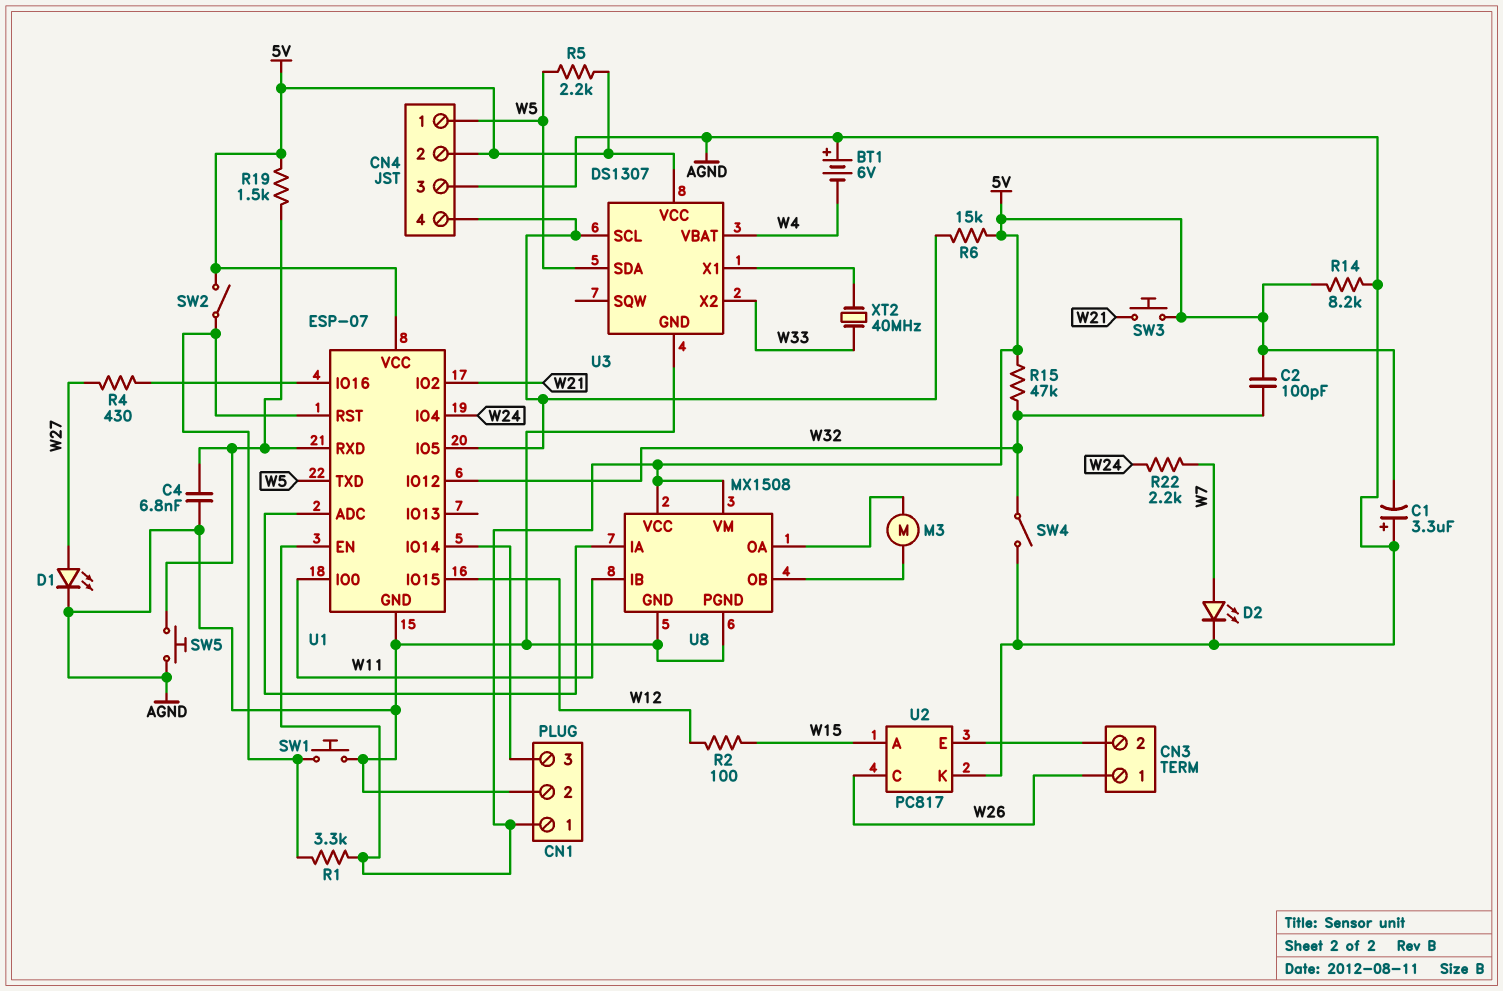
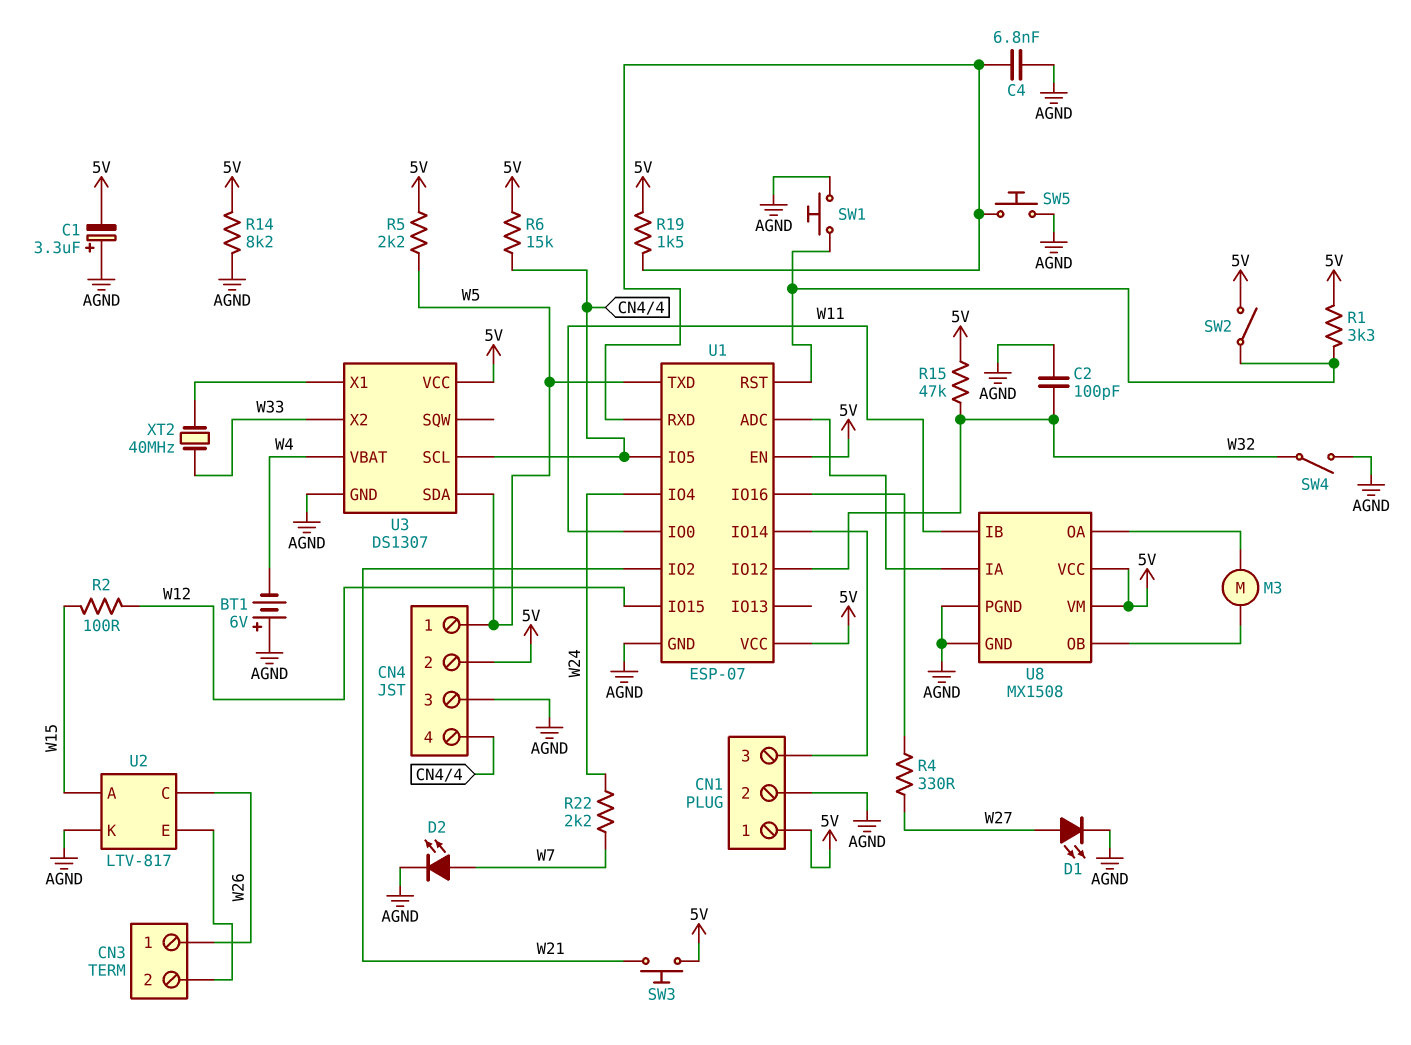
C2: 100pF (5V, W32) -> 100pF (AGND, W32)
R4: 430 (U1/IO16, W27) -> 330 (U1/IO16, W27)
U2: PC817 -> LTV-817

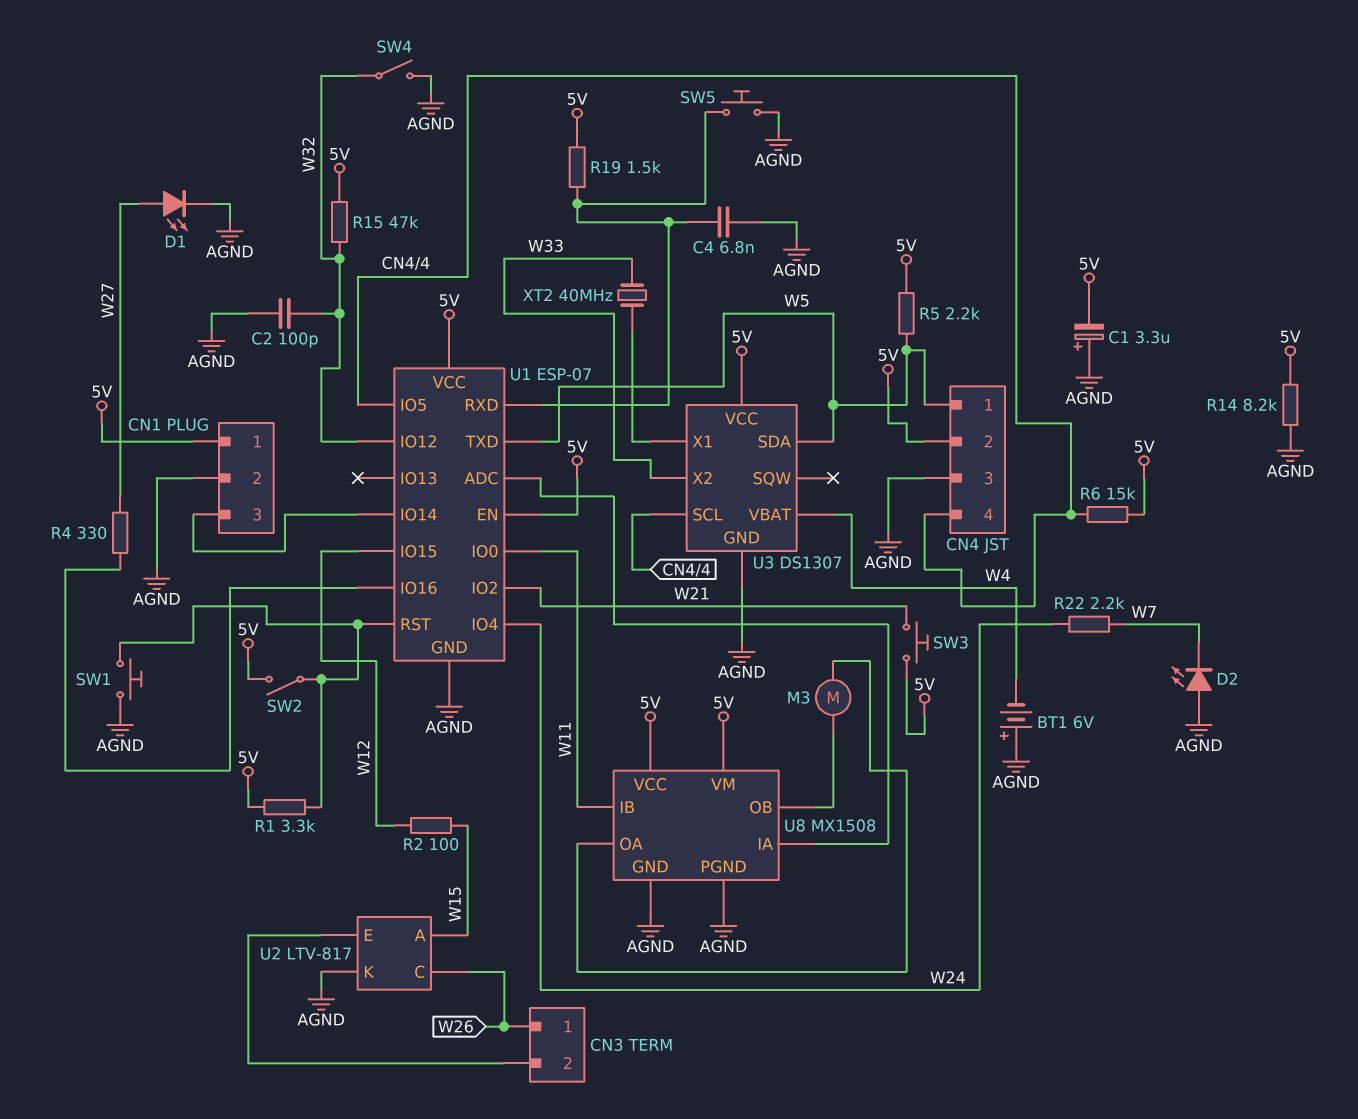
D2: LED (A W7, K AGND) -> LED (A AGND, K W7)

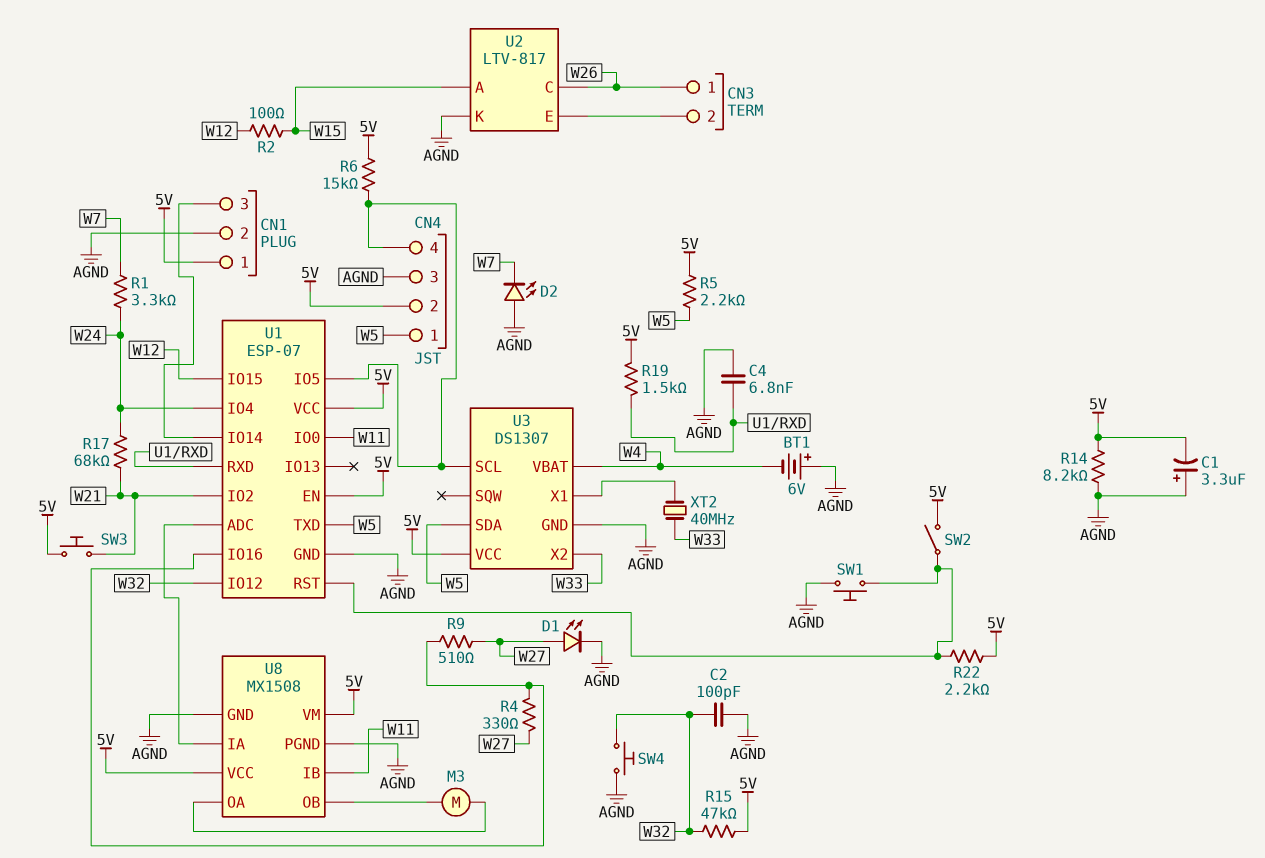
R1: 3.3k (5V, U1/RST) -> 3.3k (W7, W24)
R9: none -> 510 (U1/IO16, W27)
R17: none -> 68k (W21, W24)
R22: 2.2k (W7, W24) -> 2.2k (5V, U1/RST)
SW4: switch (AGND, W32) -> button (AGND, W32)
SW5: button (AGND, U1/RXD) -> none

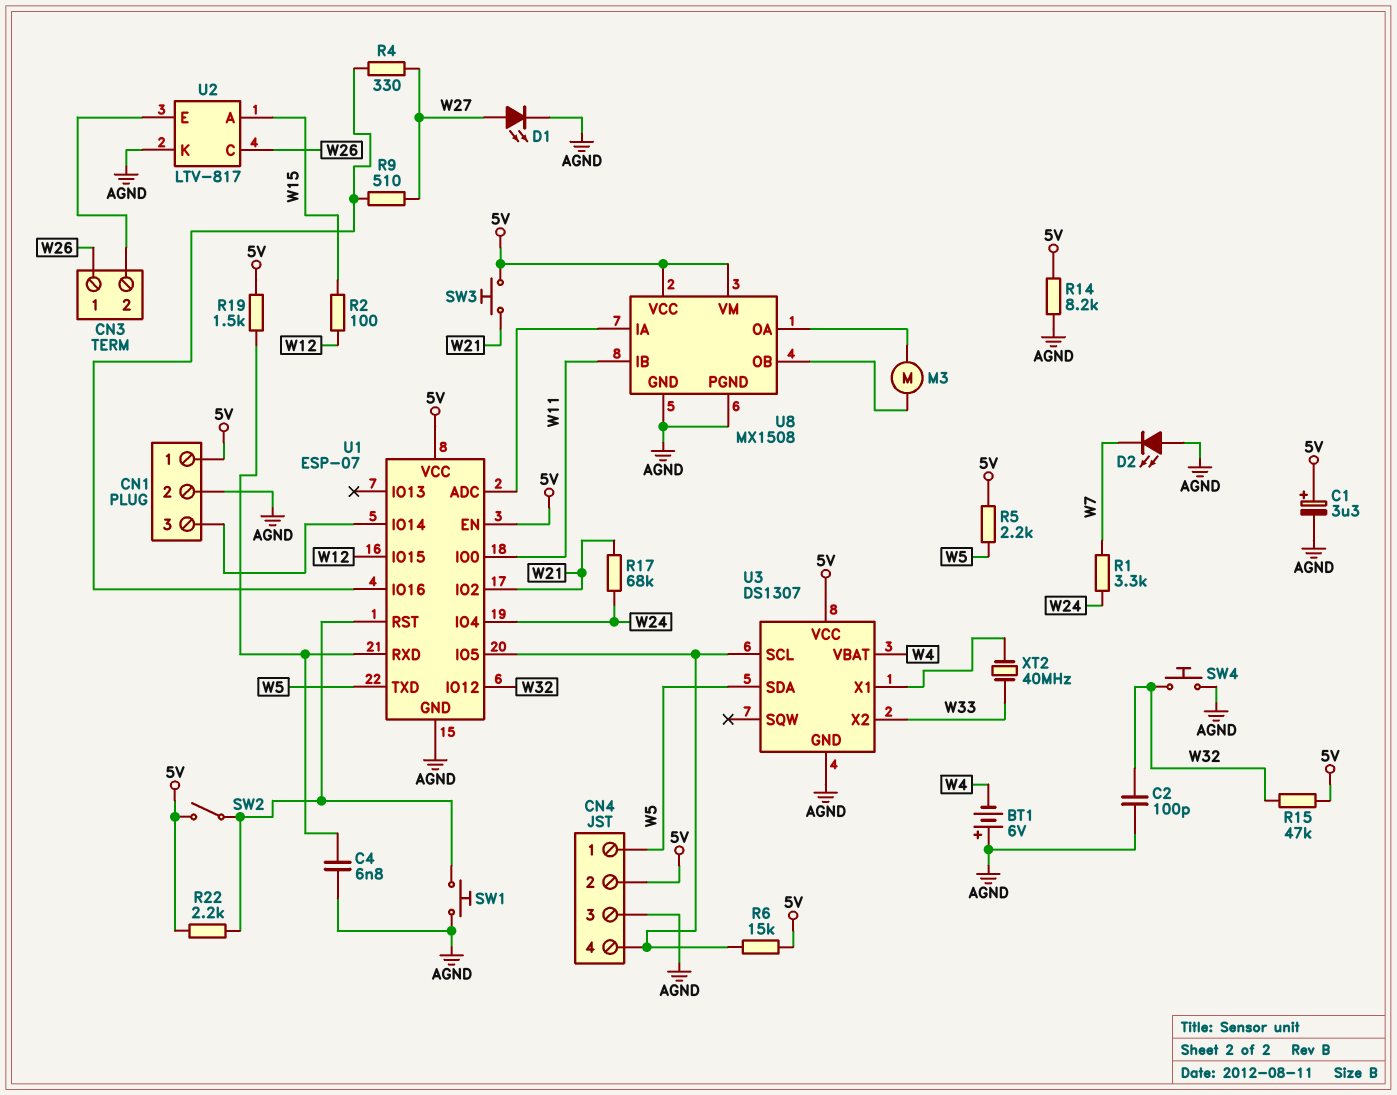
C1: 3.3uF (plus AGND, minus 5V) -> 3.3uF (plus 5V, minus AGND)

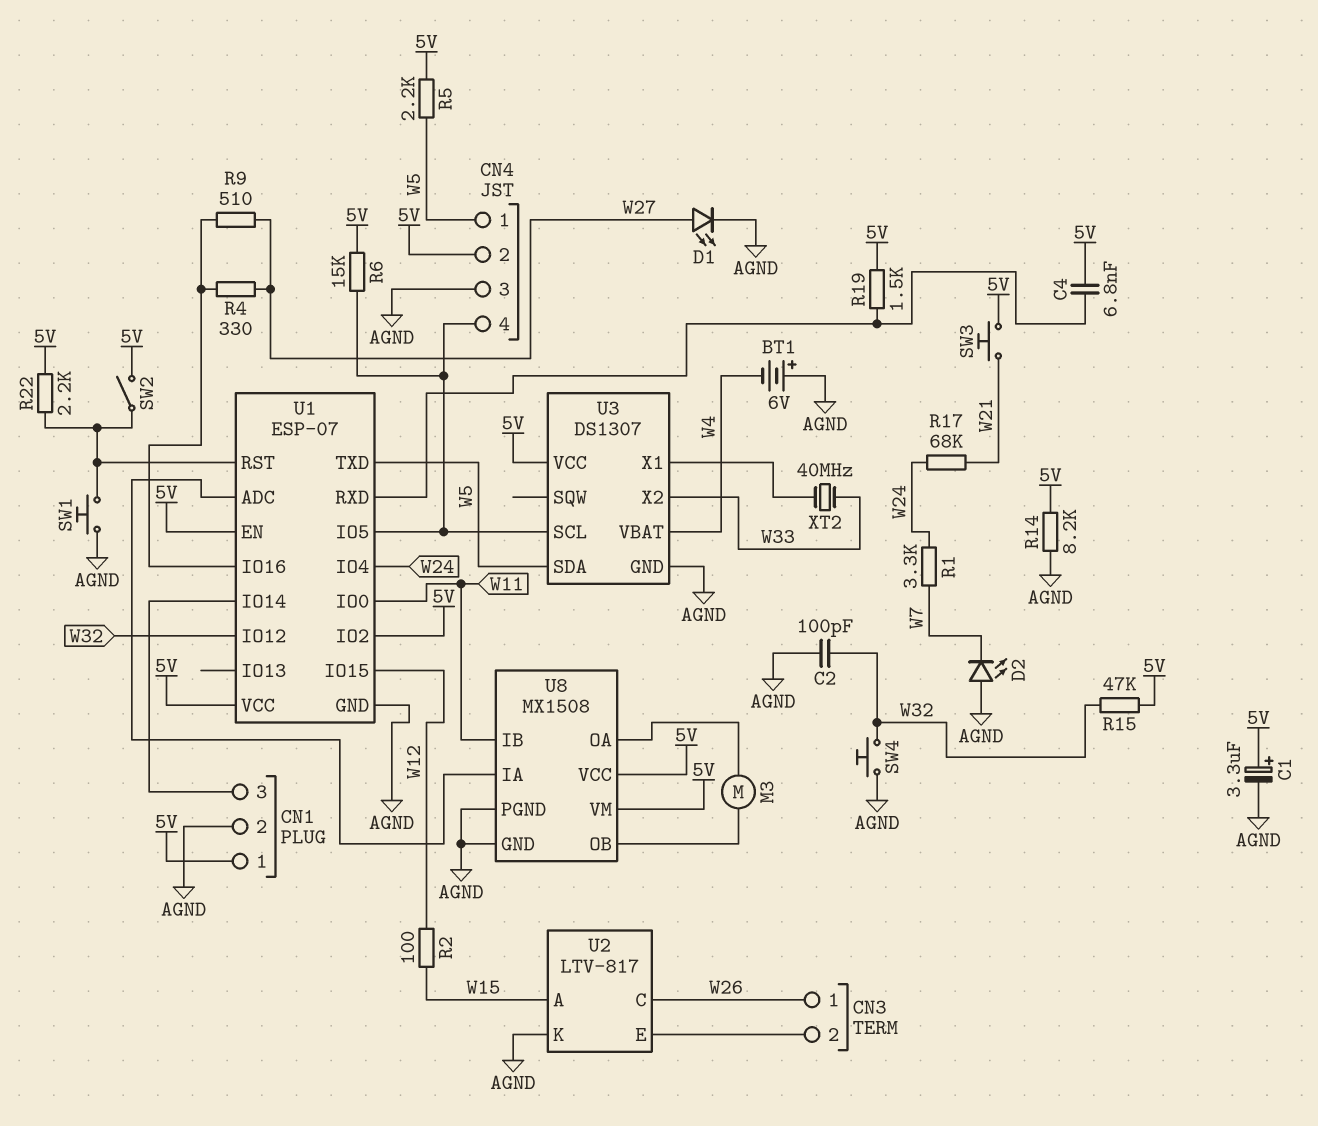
C4: 6.8nF (AGND, U1/RXD) -> 6.8nF (5V, U1/RXD)
U1 pin IO2: W21 -> 5V

